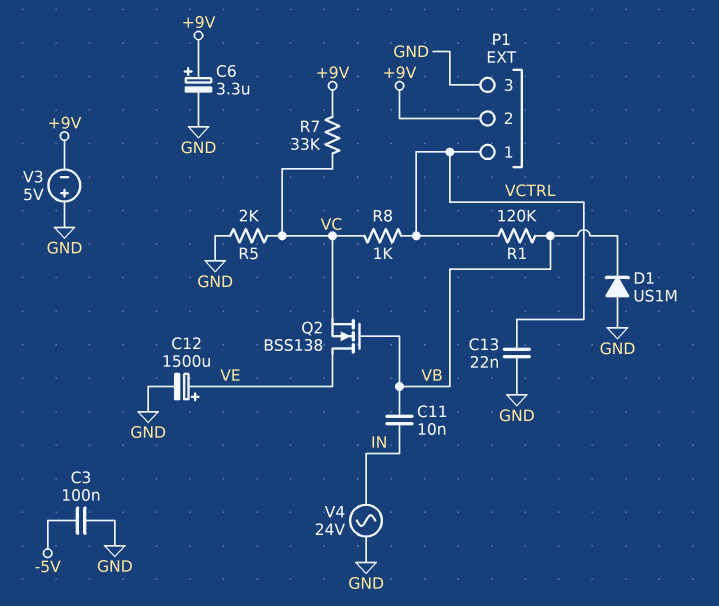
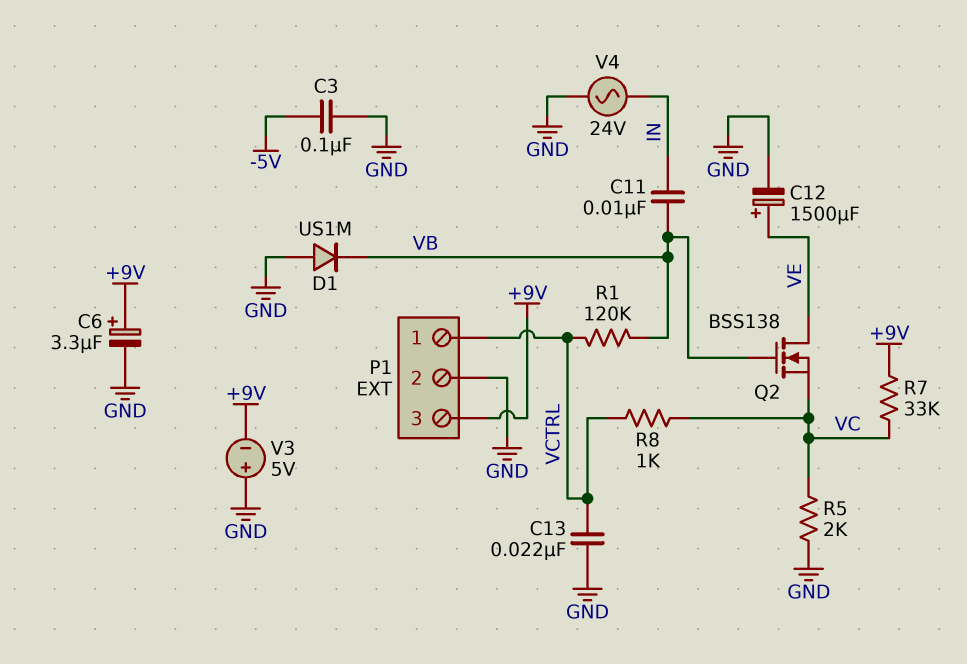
P1 pin 2: +9V -> GND
P1 pin 3: GND -> +9V

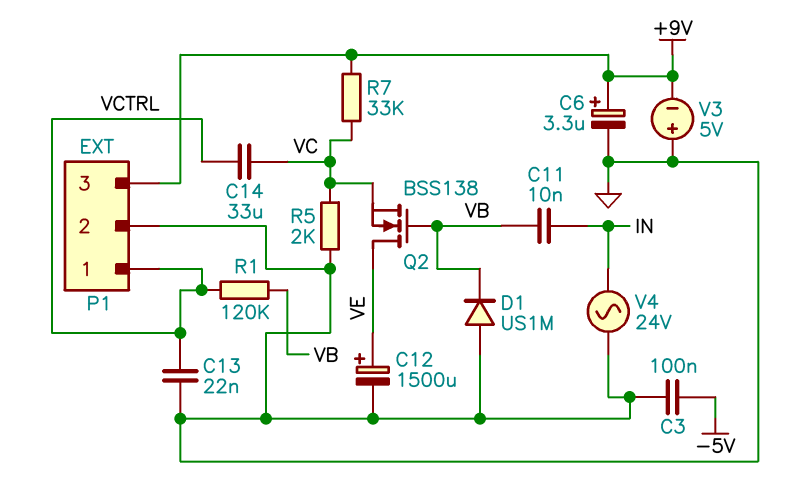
C14: none -> 33uF (VC, VCTRL)
R8: 1k (VC, VCTRL) -> none

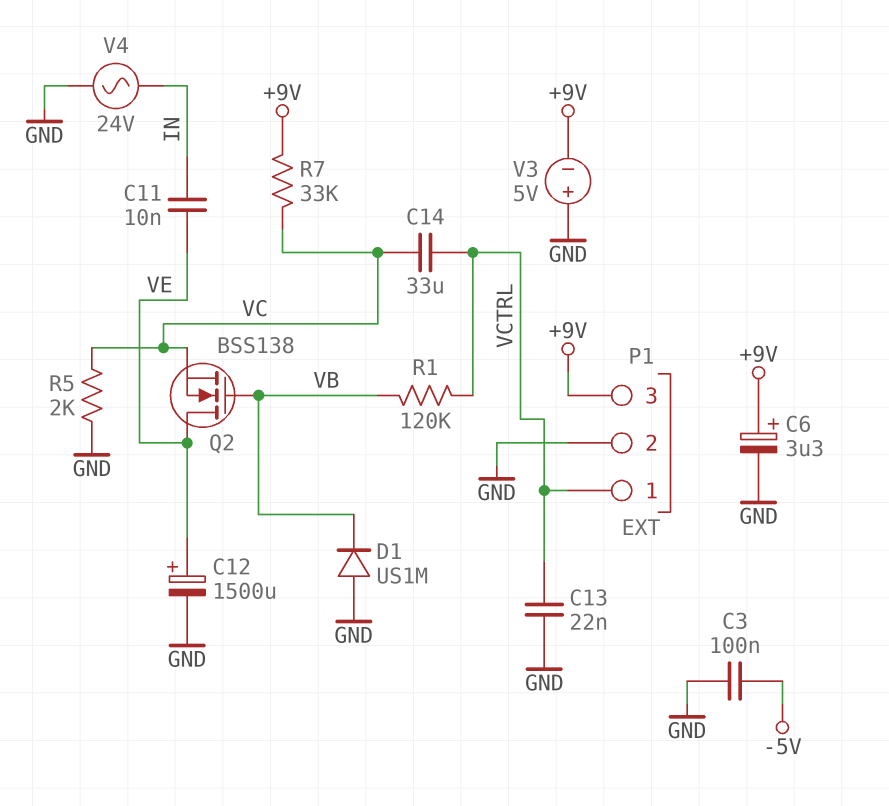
C11: 10nF (IN, VB) -> 10nF (IN, VE)

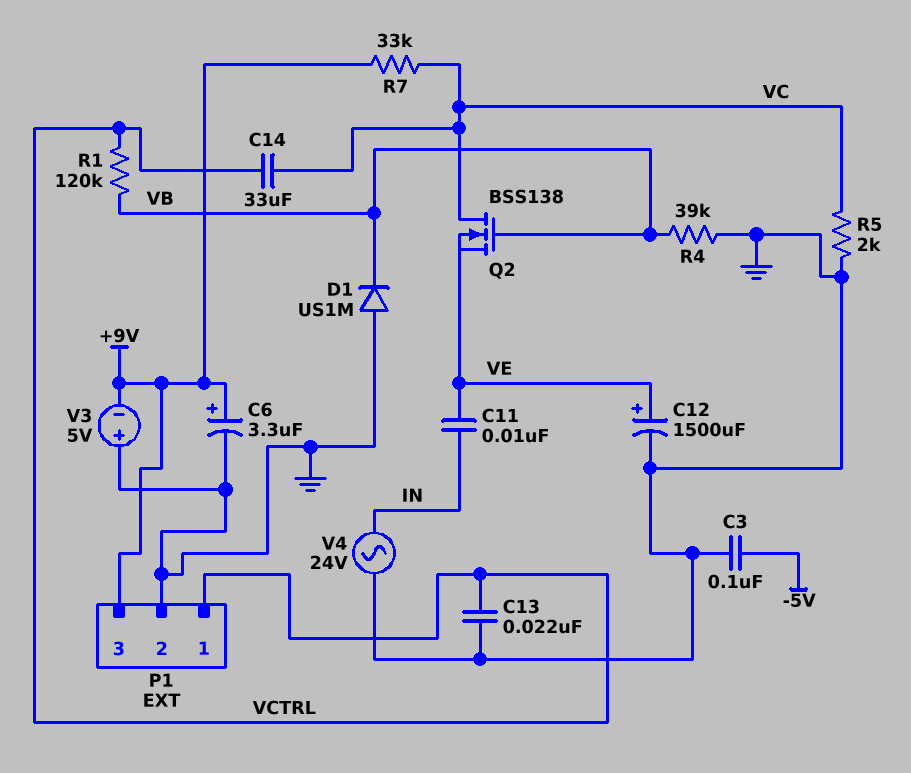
Q2: NMOS BSS138 (G VB, D VE, S VC) -> NMOS BSS138 (G VB, D VC, S VE)
R4: none -> 39k (GND, VB)

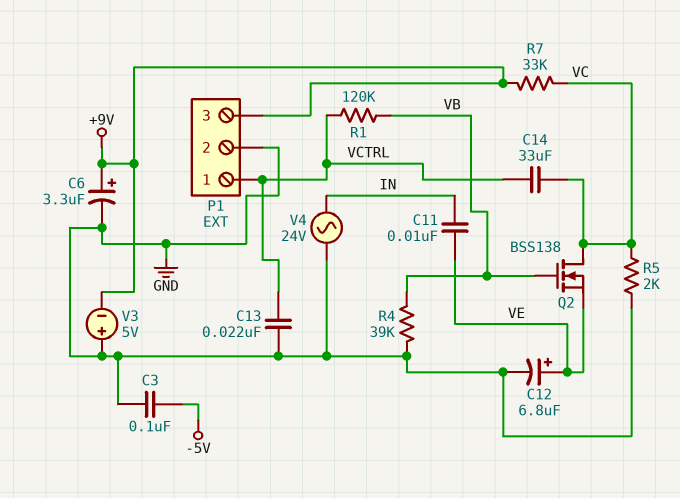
C12: 1500uF (plus VE, minus GND) -> 6.8uF (plus VE, minus GND)
D1: diode US1M (A GND, K VB) -> none

